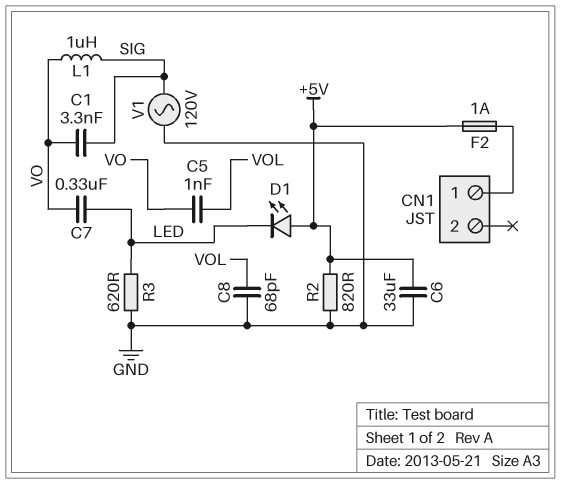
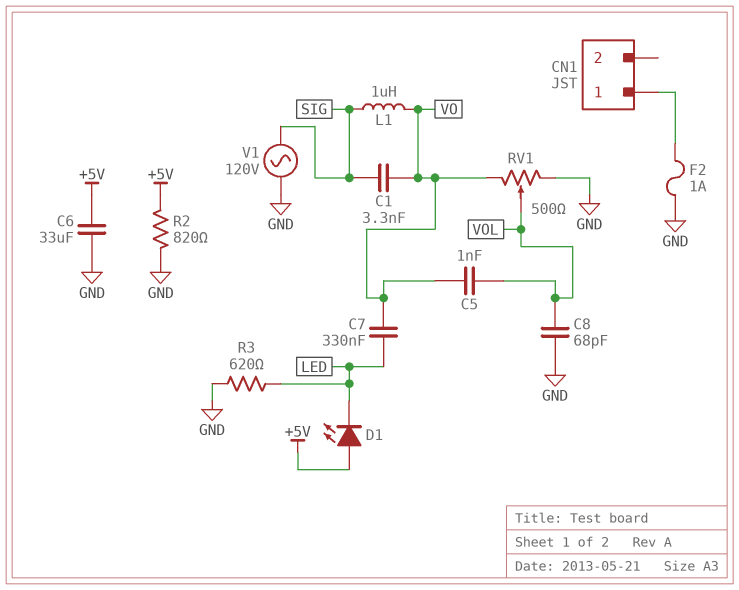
F2: 1A (+5V, CN1/1) -> 1A (CN1/1, GND)
RV1: none -> 500 (GND, VO, wiper VOL)

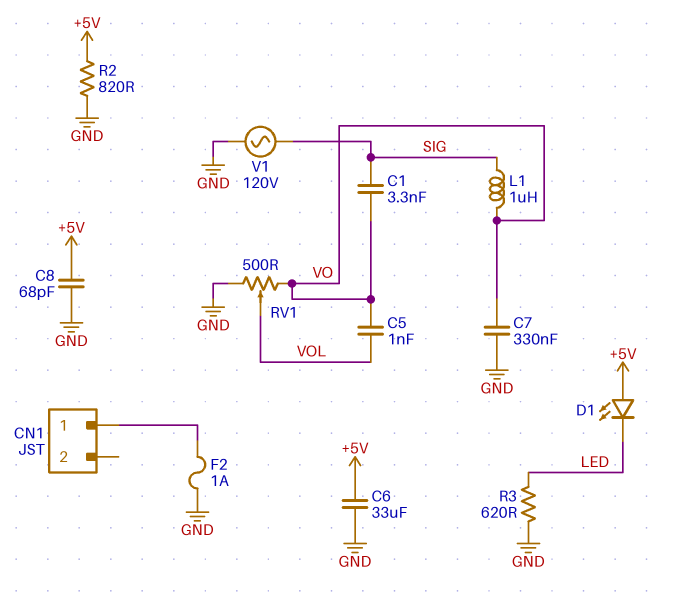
C7: 330nF (LED, VO) -> 330nF (GND, VO)
C8: 68pF (GND, VOL) -> 68pF (+5V, GND)

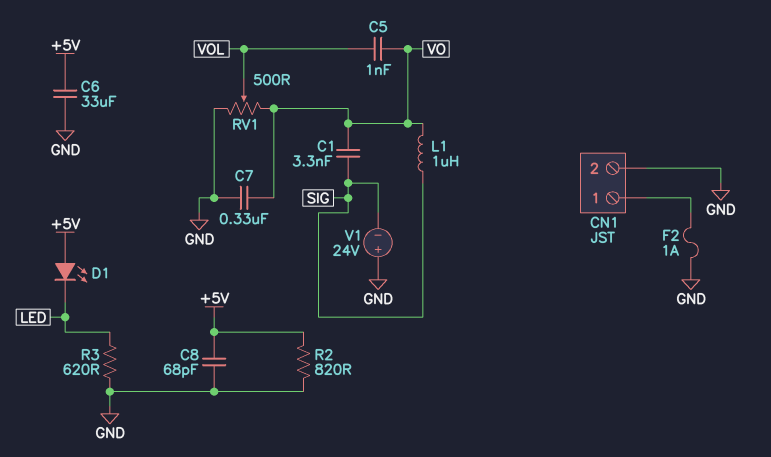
CN1 pin 2: none -> GND
V1: AC 120V (GND, SIG) -> 24V (plus GND, minus SIG)

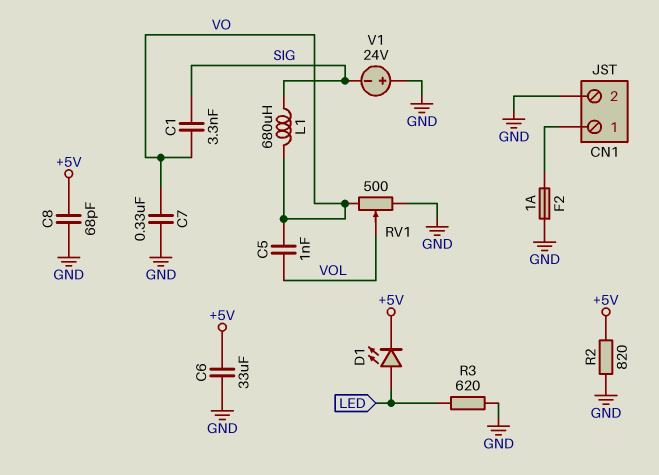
D1: LED (A +5V, K LED) -> LED (A LED, K +5V)
L1: 1uH (SIG, VO) -> 680uH (SIG, VO)

